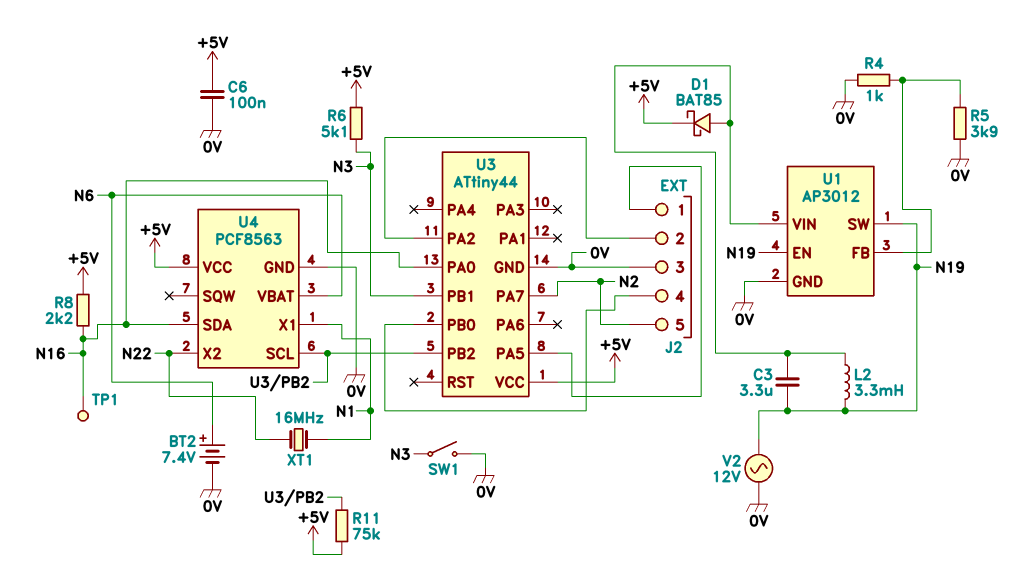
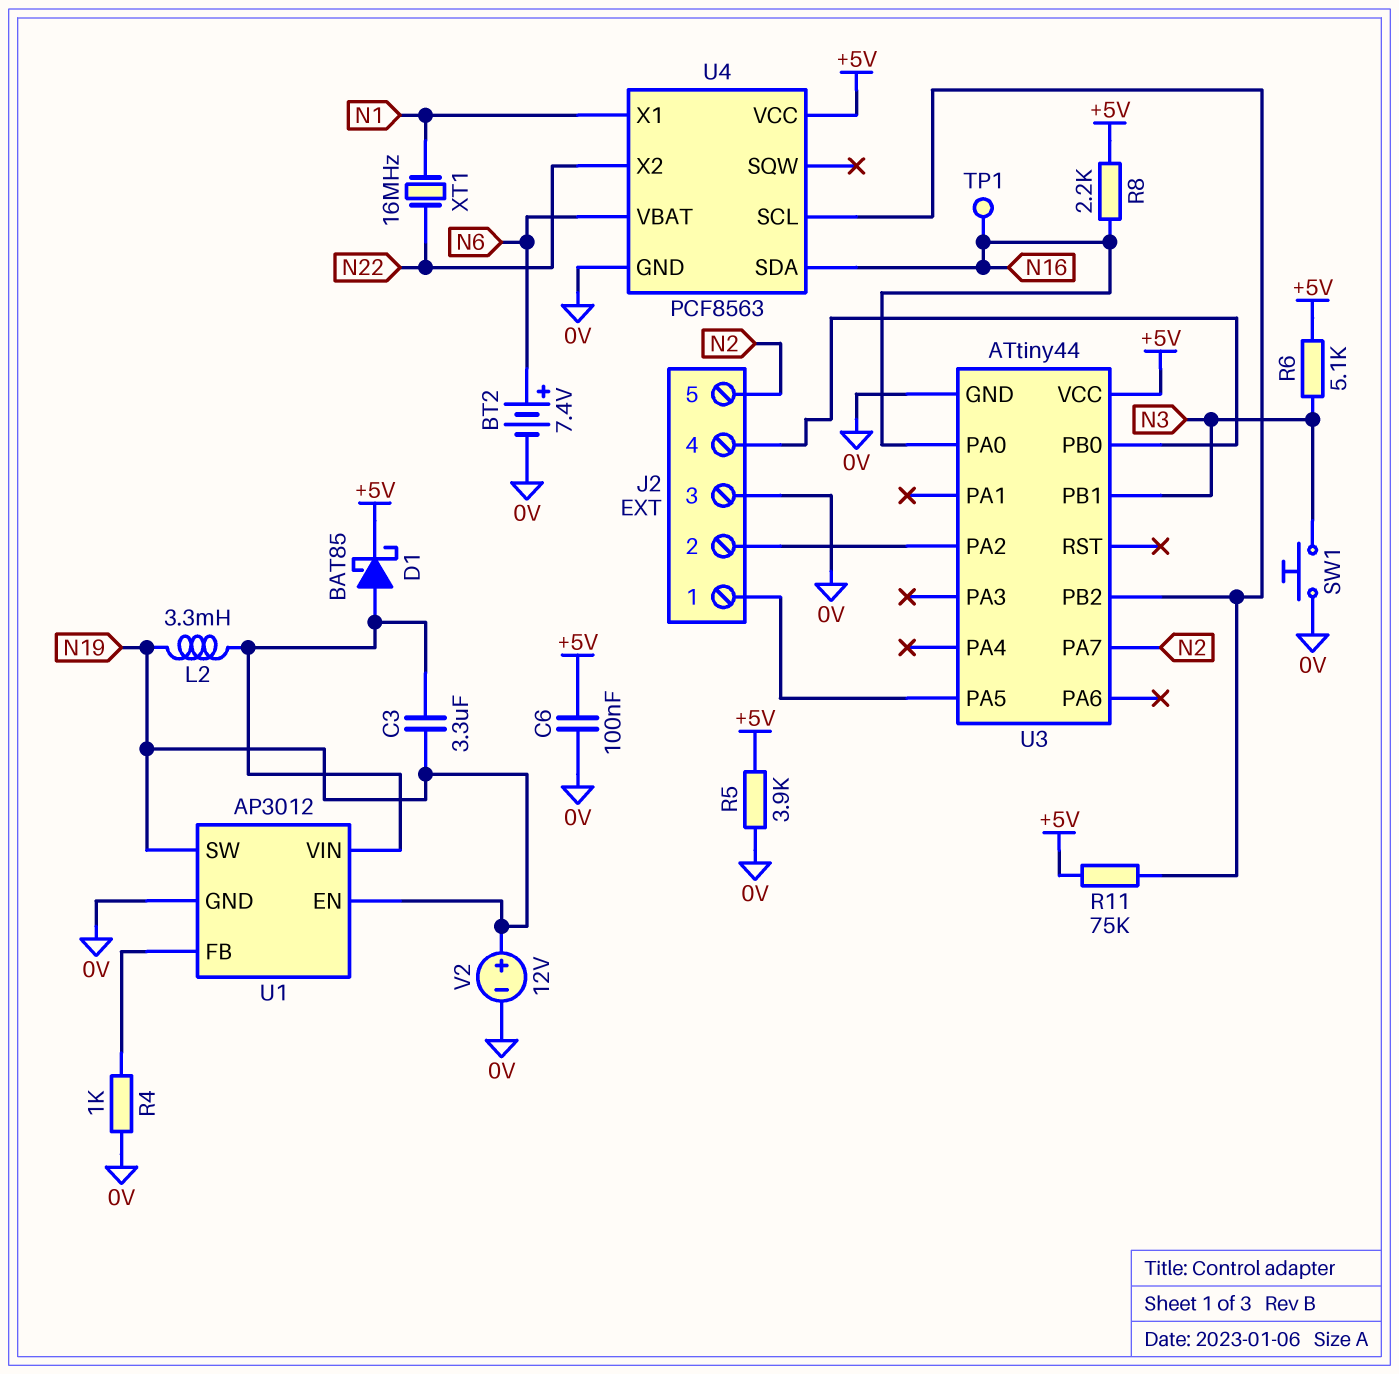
R5: 3.9k (0V, U1/FB) -> 3.9k (+5V, 0V)
SW1: switch (0V, N3) -> button (0V, N3)
V2: AC 12V (0V, N19) -> 12V (plus N19, minus 0V)

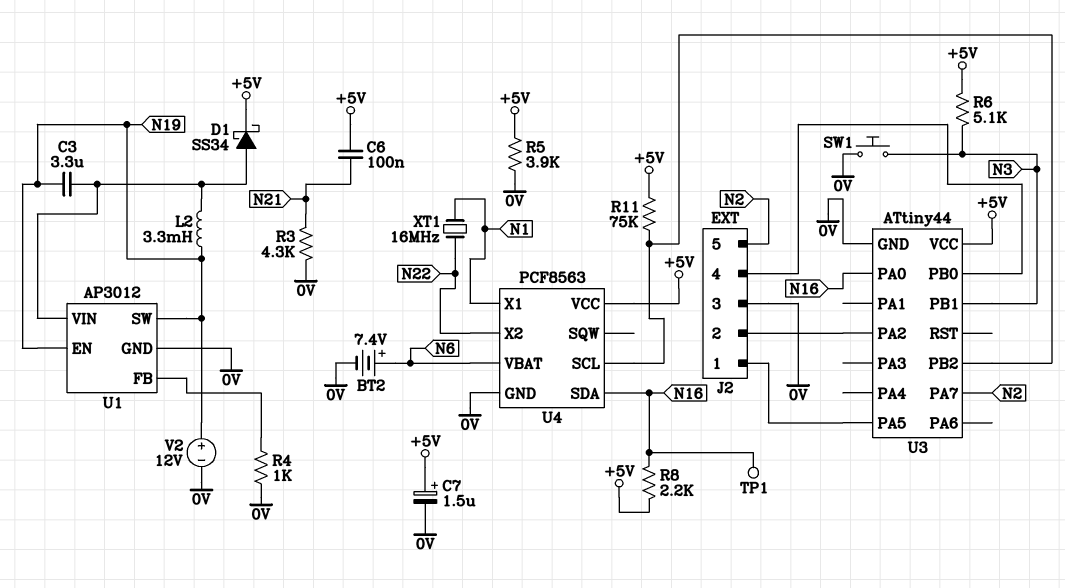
C6: 100nF (+5V, 0V) -> 100nF (+5V, N21)
C7: none -> 1.5uF (plus +5V, minus 0V)
D1: schottky BAT85 (A U1/VIN, K +5V) -> schottky SS34 (A U1/VIN, K +5V)
R3: none -> 4.3k (0V, N21)

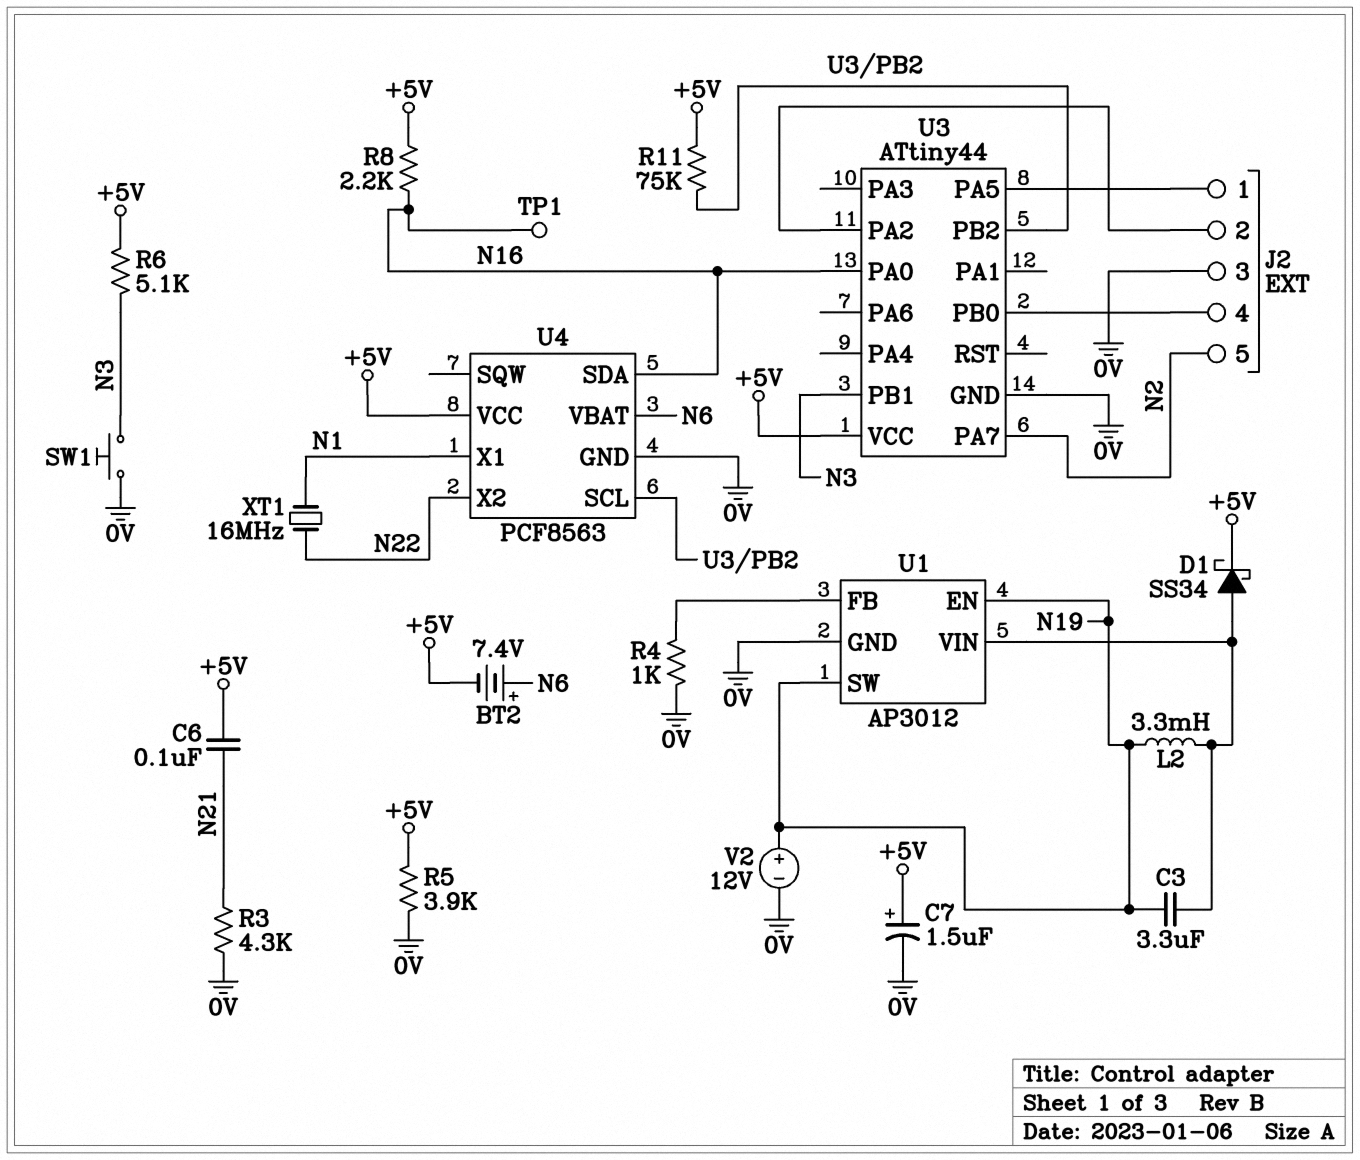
BT2: 7.4V (plus N6, minus 0V) -> 7.4V (plus N6, minus +5V)

